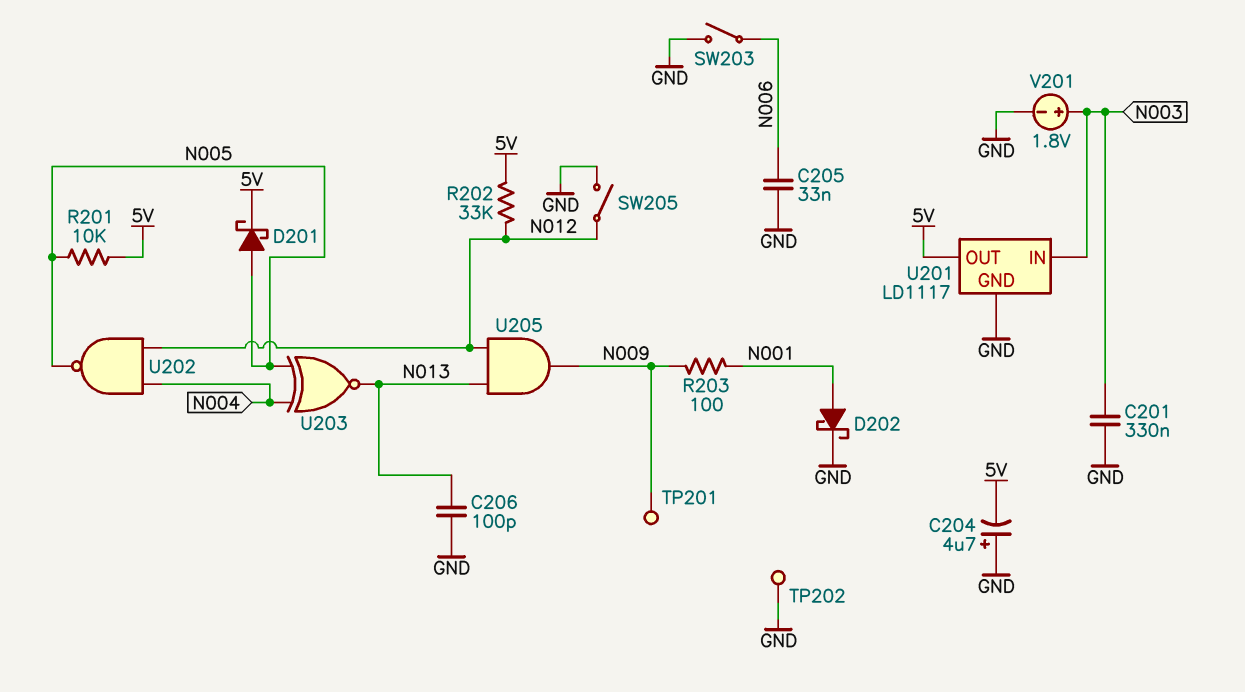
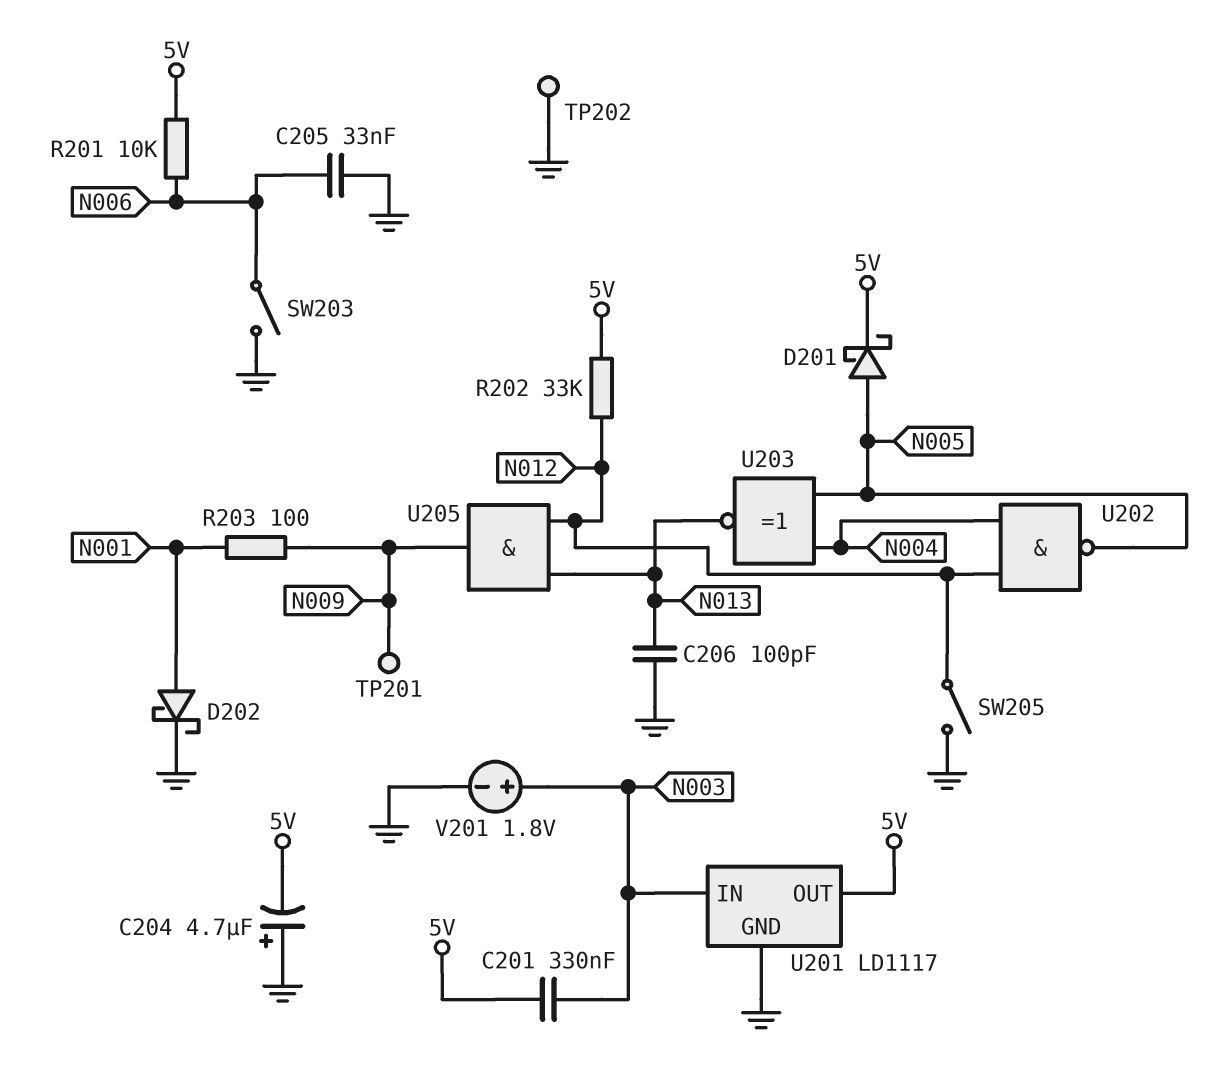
C201: 330nF (GND, N003) -> 330nF (5V, N003)
R201: 10k (5V, N005) -> 10k (5V, N006)

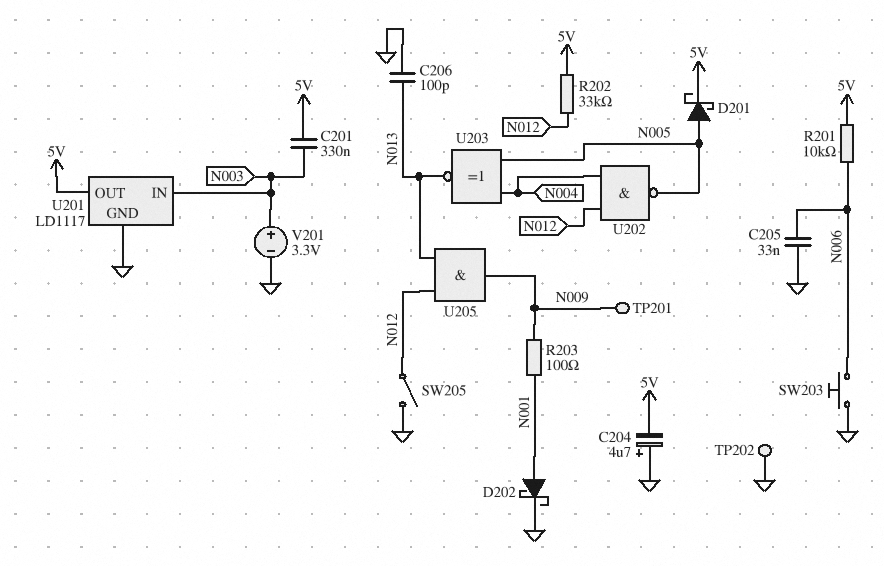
SW203: switch (GND, N006) -> button (GND, N006)
V201: 1.8V (plus N003, minus GND) -> 3.3V (plus N003, minus GND)

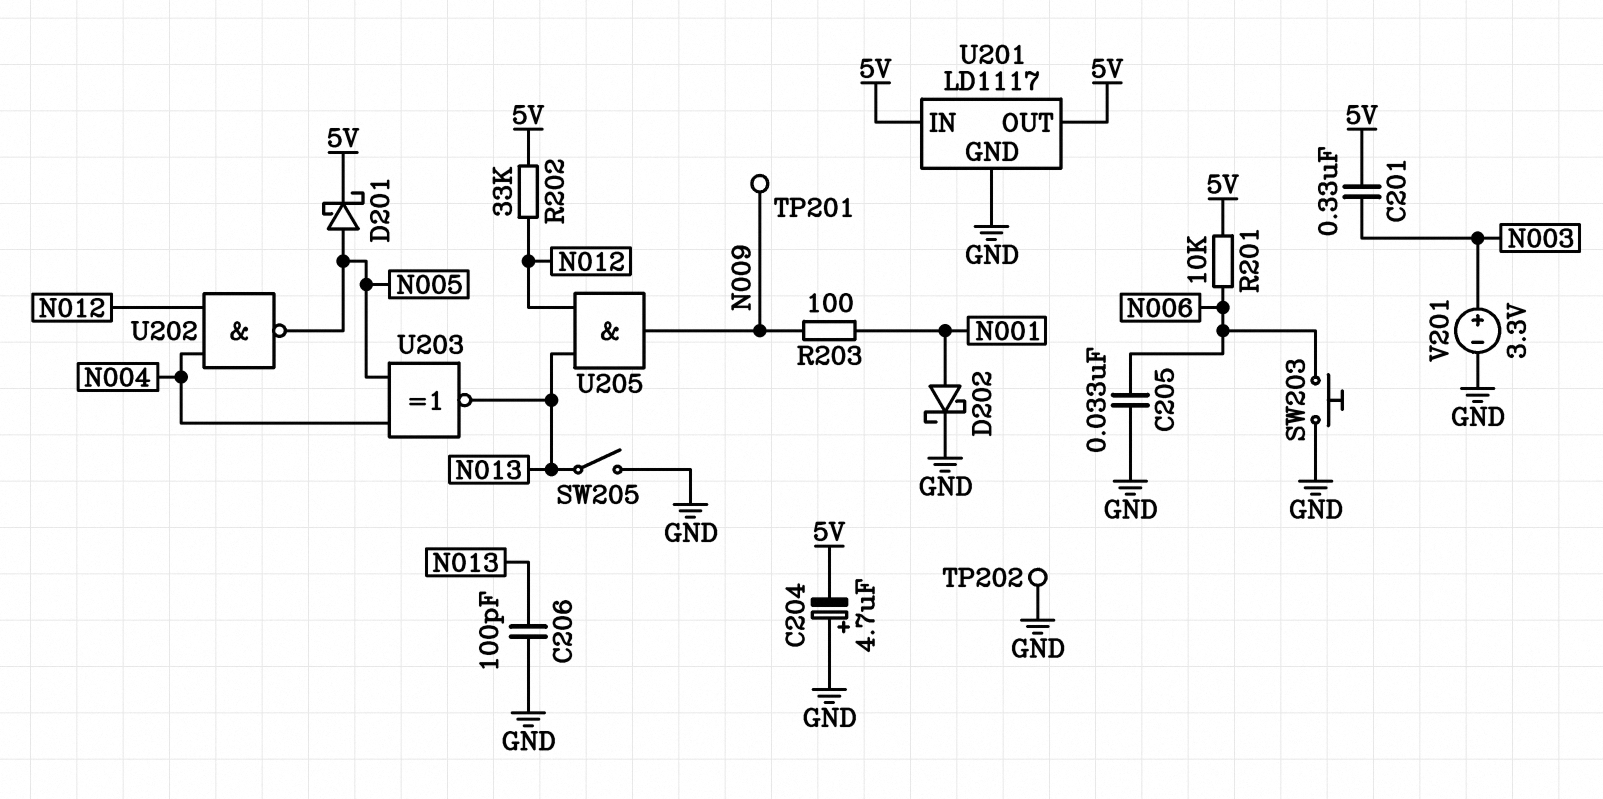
SW205: switch (GND, N012) -> switch (GND, N013)
U201 pin IN: N003 -> 5V

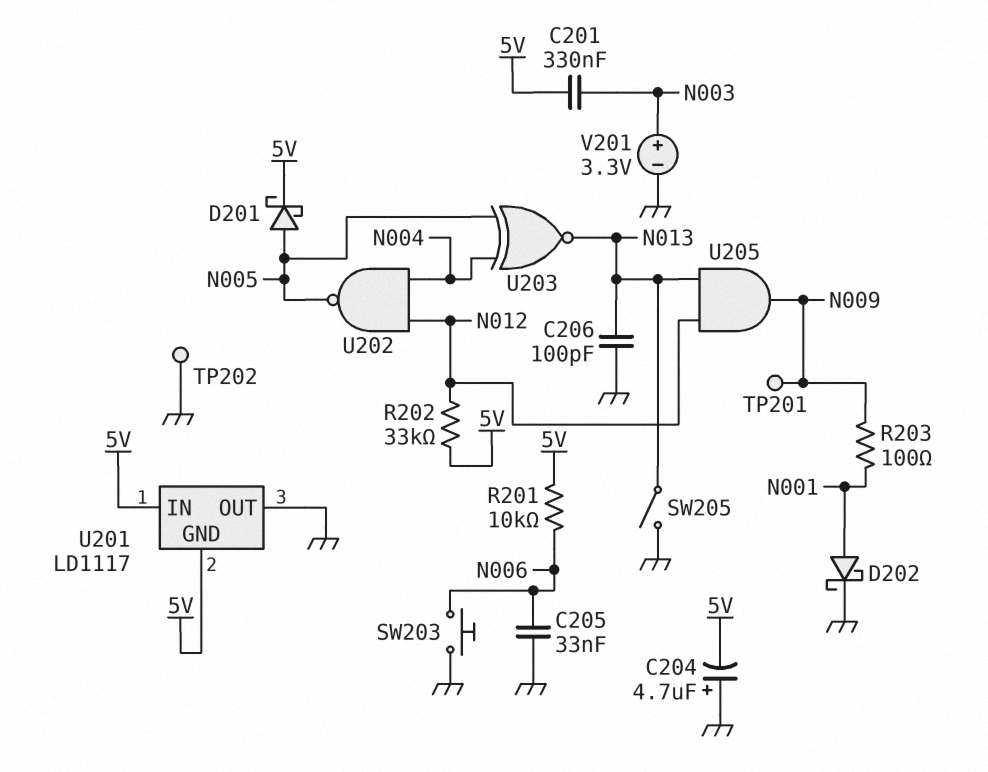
U201 pin GND: GND -> 5V
U201 pin OUT: 5V -> GND

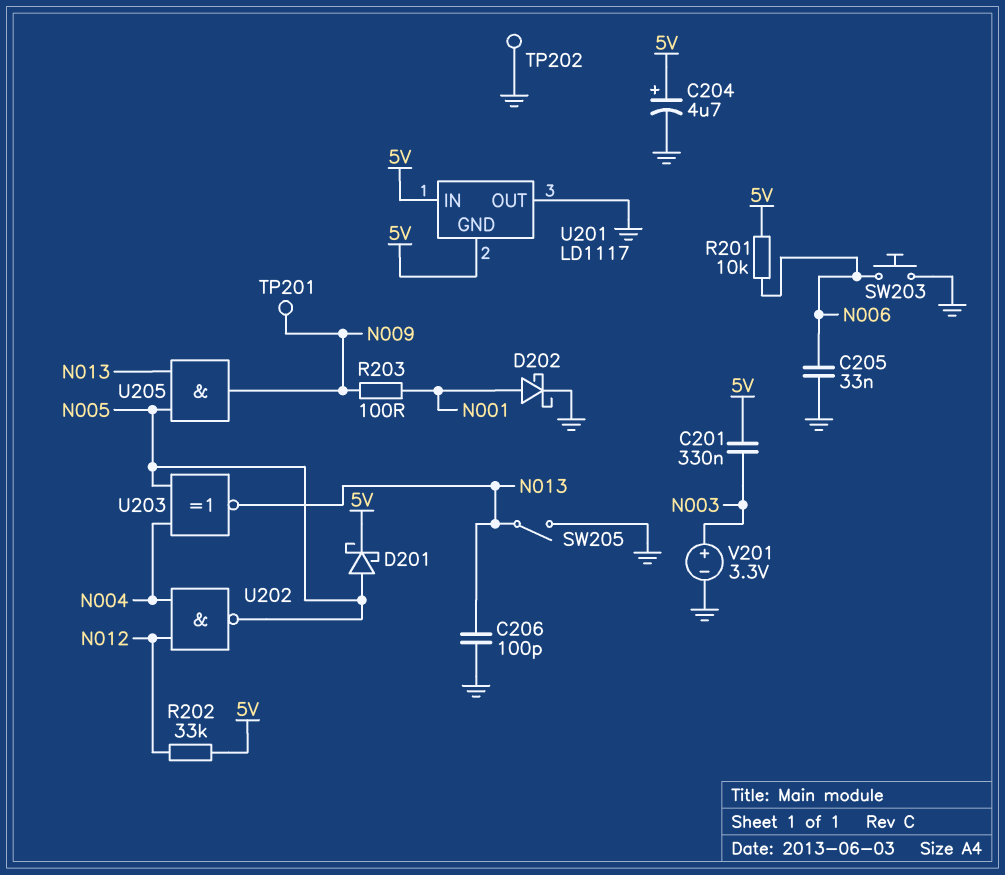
C204: 4.7uF (plus GND, minus 5V) -> 4.7uF (plus 5V, minus GND)
U205: AND (in N012, in N013, out N009) -> AND (in N005, in N013, out N009)

